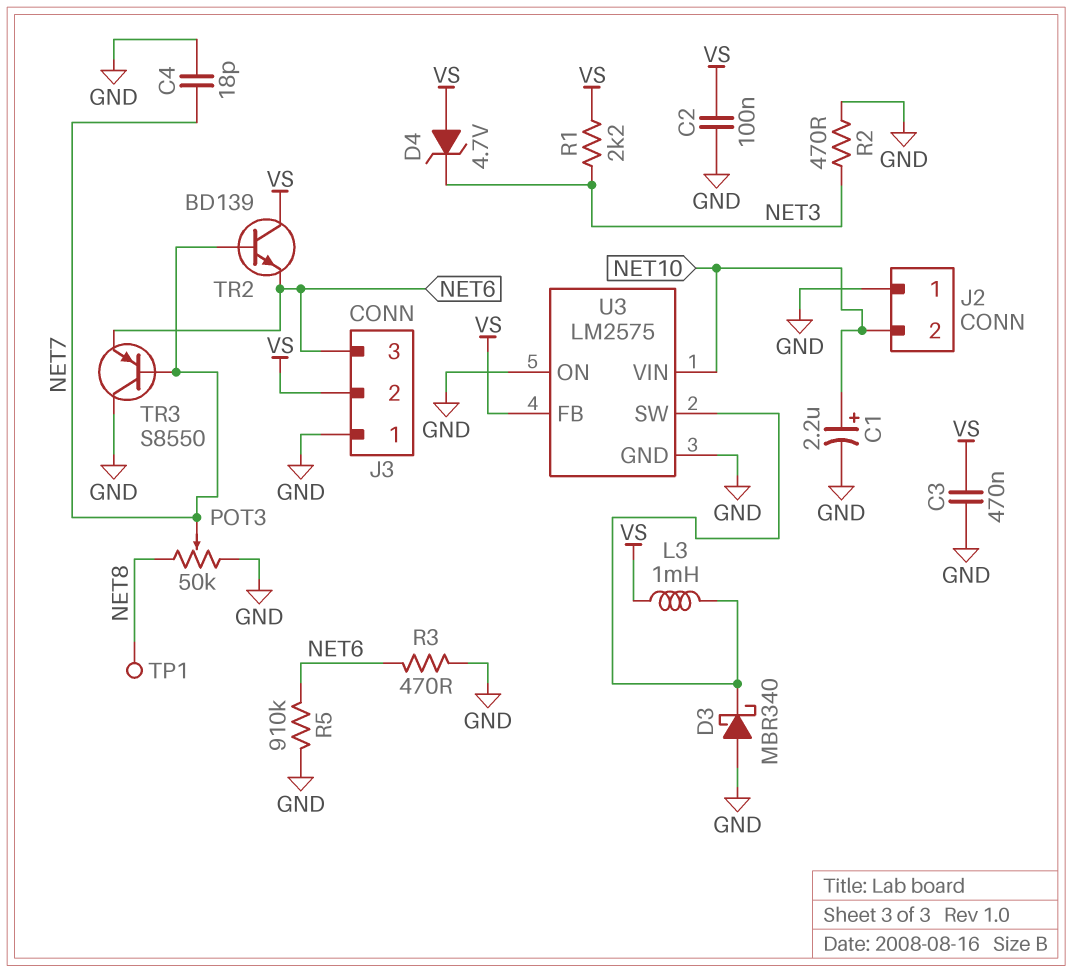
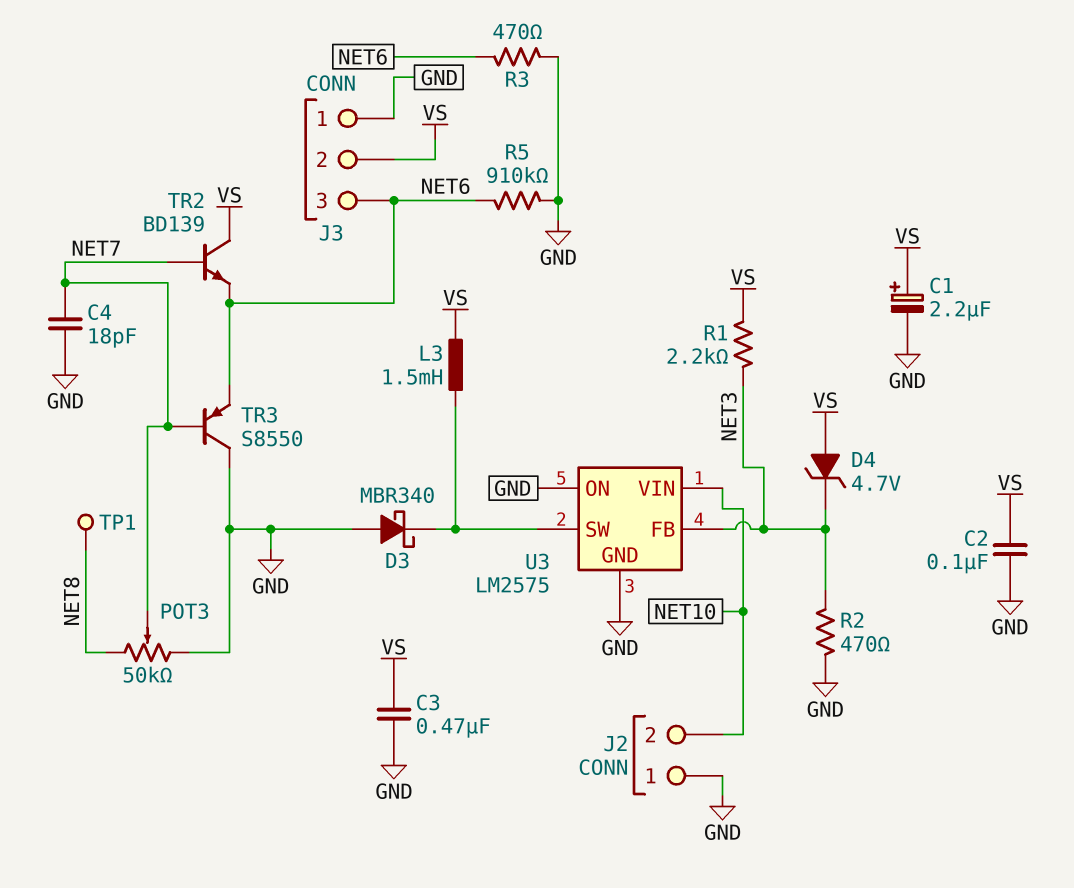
C1: 2.2uF (plus NET10, minus GND) -> 2.2uF (plus VS, minus GND)
L3: 1mH (U3/SW, VS) -> 1.5mH (U3/SW, VS)
U3 pin FB: VS -> NET3

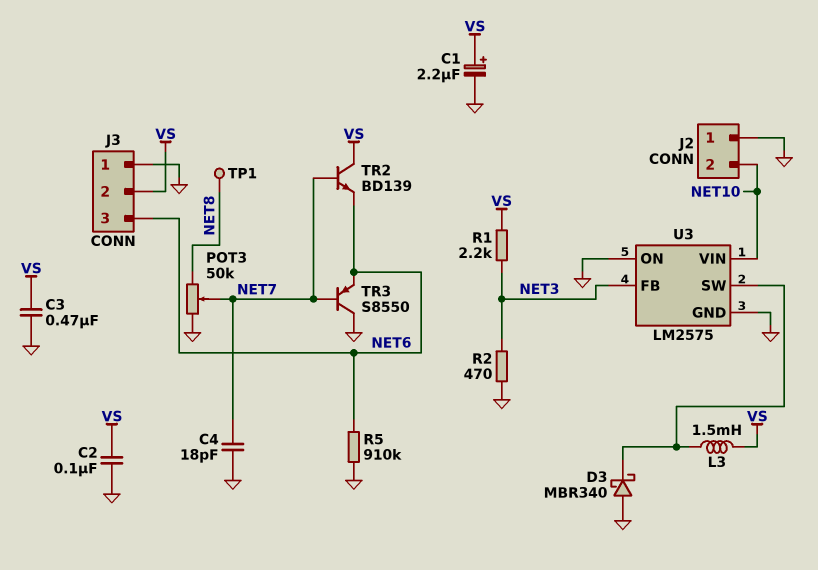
D4: zener 4.7V (A VS, K NET3) -> none
R3: 470 (GND, NET6) -> none

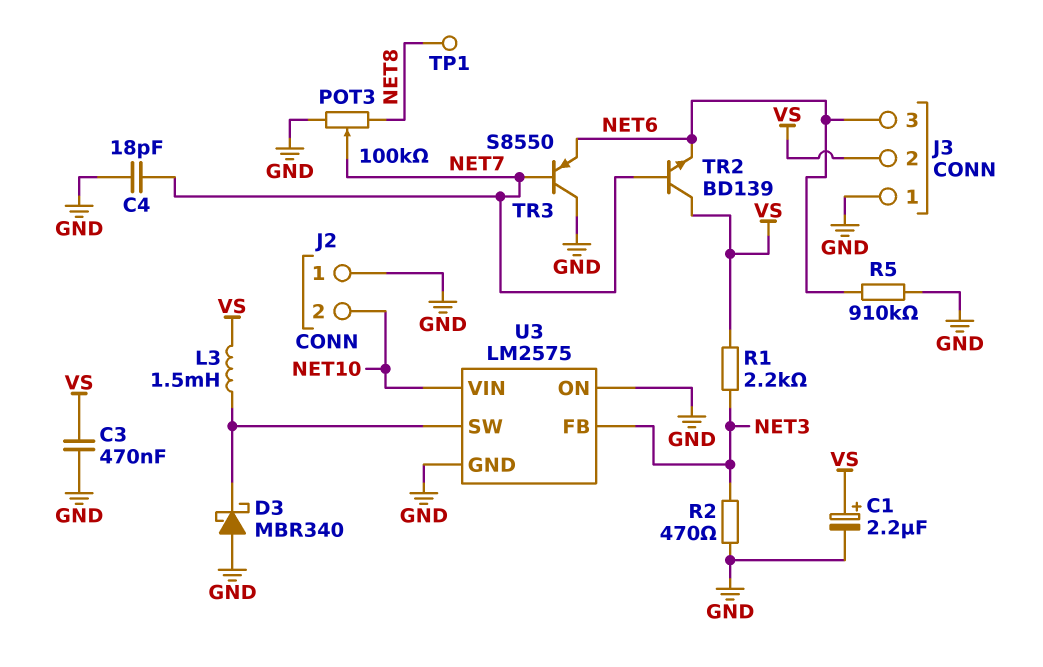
C2: 100nF (GND, VS) -> none
POT3: 50k (GND, NET8, wiper NET7) -> 100k (GND, NET8, wiper NET7)

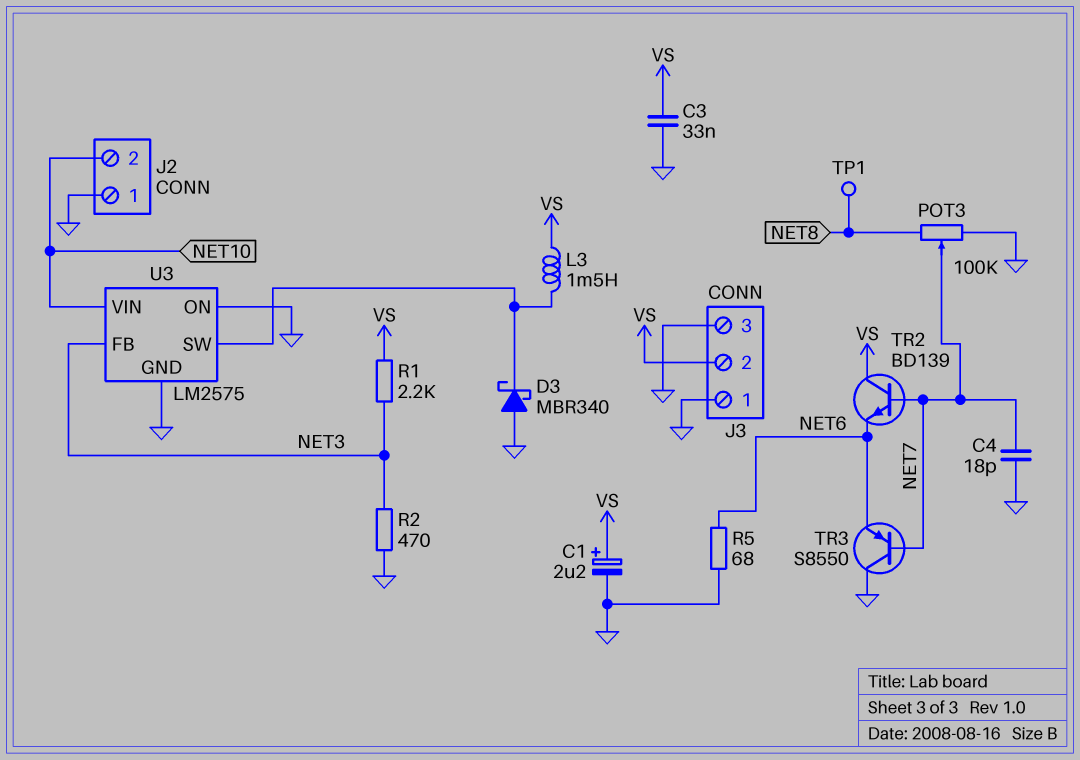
C3: 470nF (GND, VS) -> 33nF (GND, VS)
J3 pin 3: NET6 -> GND
R5: 910k (GND, NET6) -> 68 (GND, NET6)

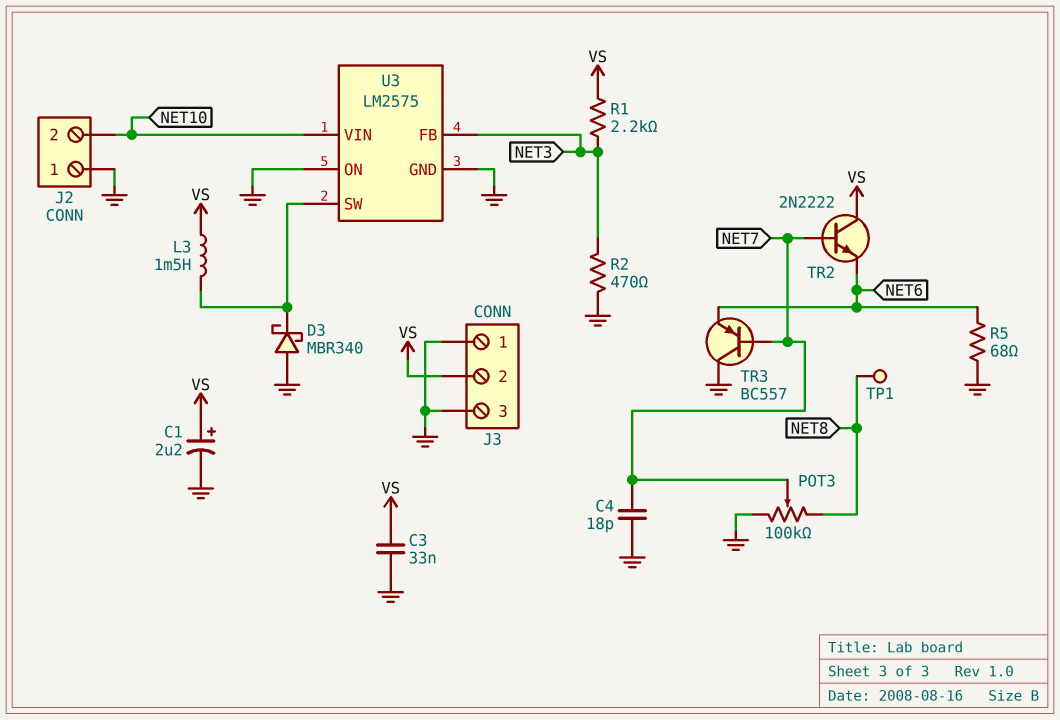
TR2: NPN BD139 (B NET7, C VS, E NET6) -> NPN 2N2222 (B NET7, C VS, E NET6)
TR3: PNP S8550 (B NET7, C GND, E NET6) -> PNP BC557 (B NET7, C GND, E NET6)

